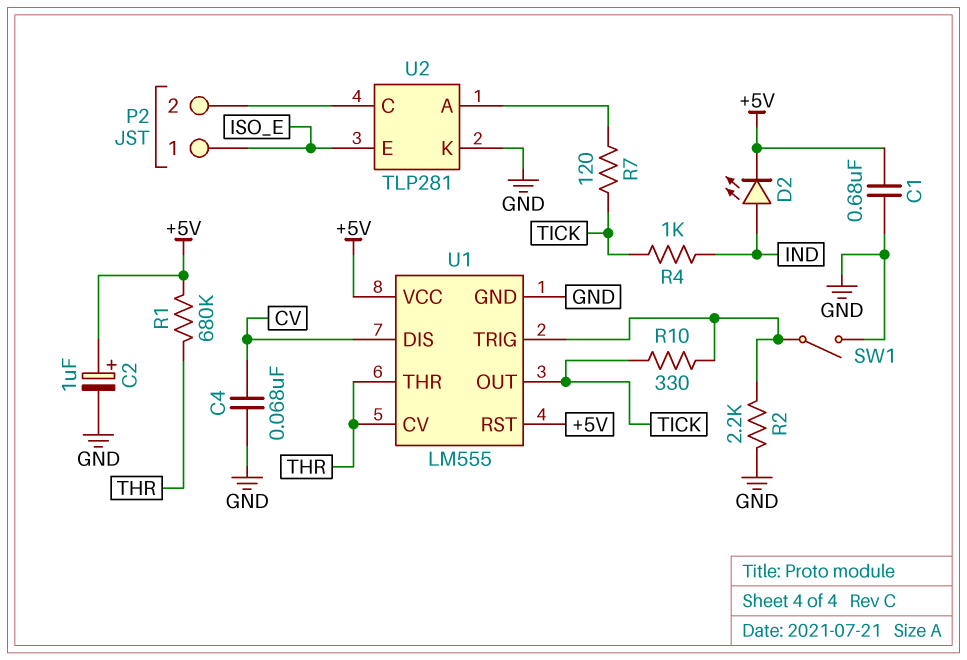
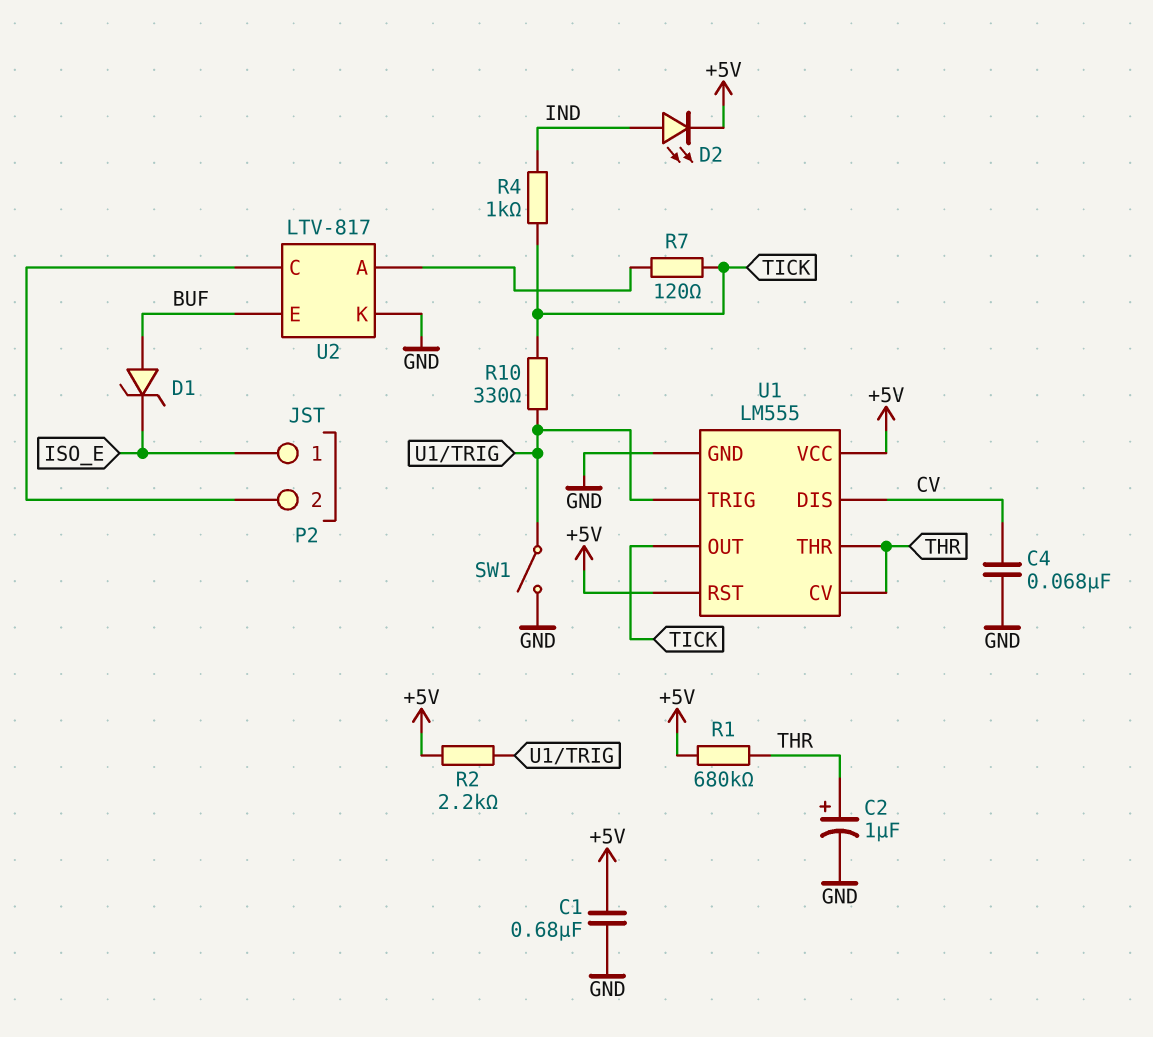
C2: 1uF (plus +5V, minus GND) -> 1uF (plus THR, minus GND)
D1: none -> zener (A BUF, K ISO_E)
R2: 2.2k (GND, U1/TRIG) -> 2.2k (+5V, U1/TRIG)
U2: TLP281 -> LTV-817
U2 pin E: ISO_E -> BUF

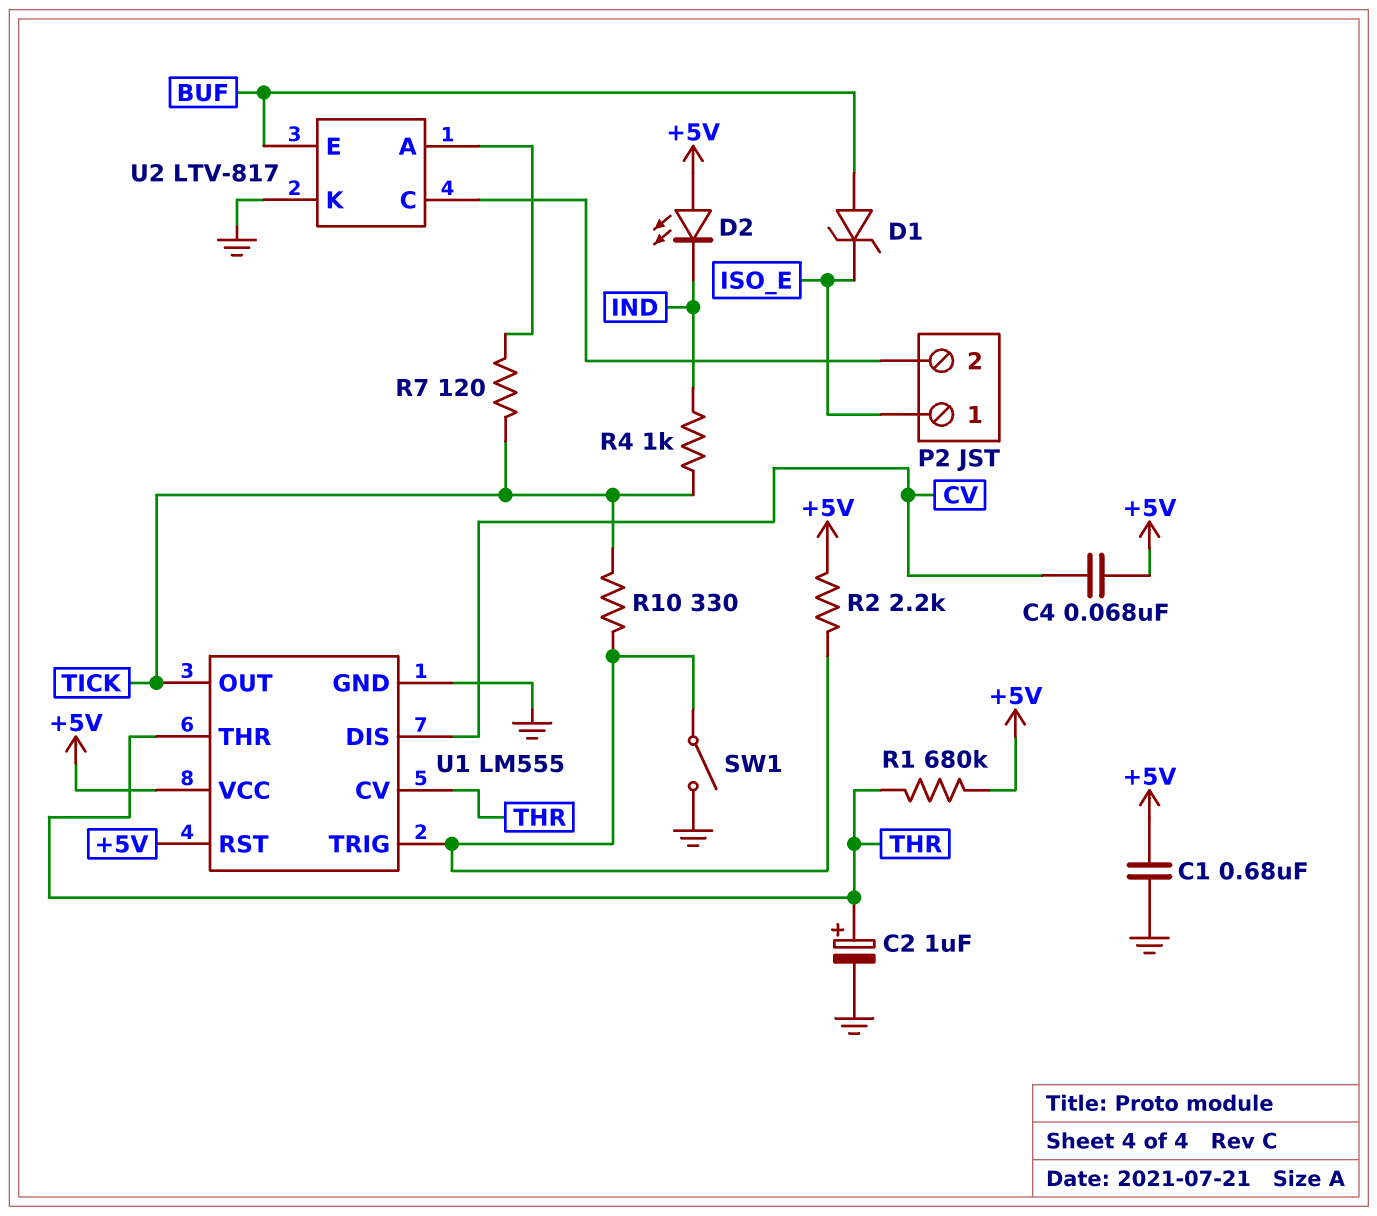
C4: 68nF (CV, GND) -> 68nF (+5V, CV)
D2: LED (A IND, K +5V) -> LED (A +5V, K IND)

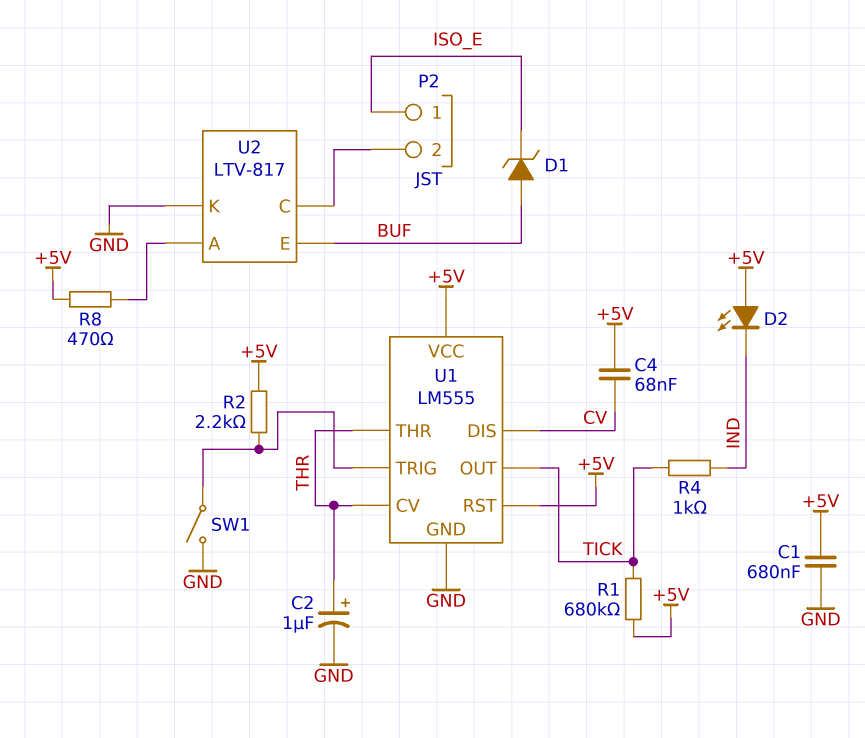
R1: 680k (+5V, THR) -> 680k (+5V, TICK)
R7: 120 (TICK, U2/A) -> none
R8: none -> 470 (+5V, U2/A)
R10: 330 (TICK, U1/TRIG) -> none

